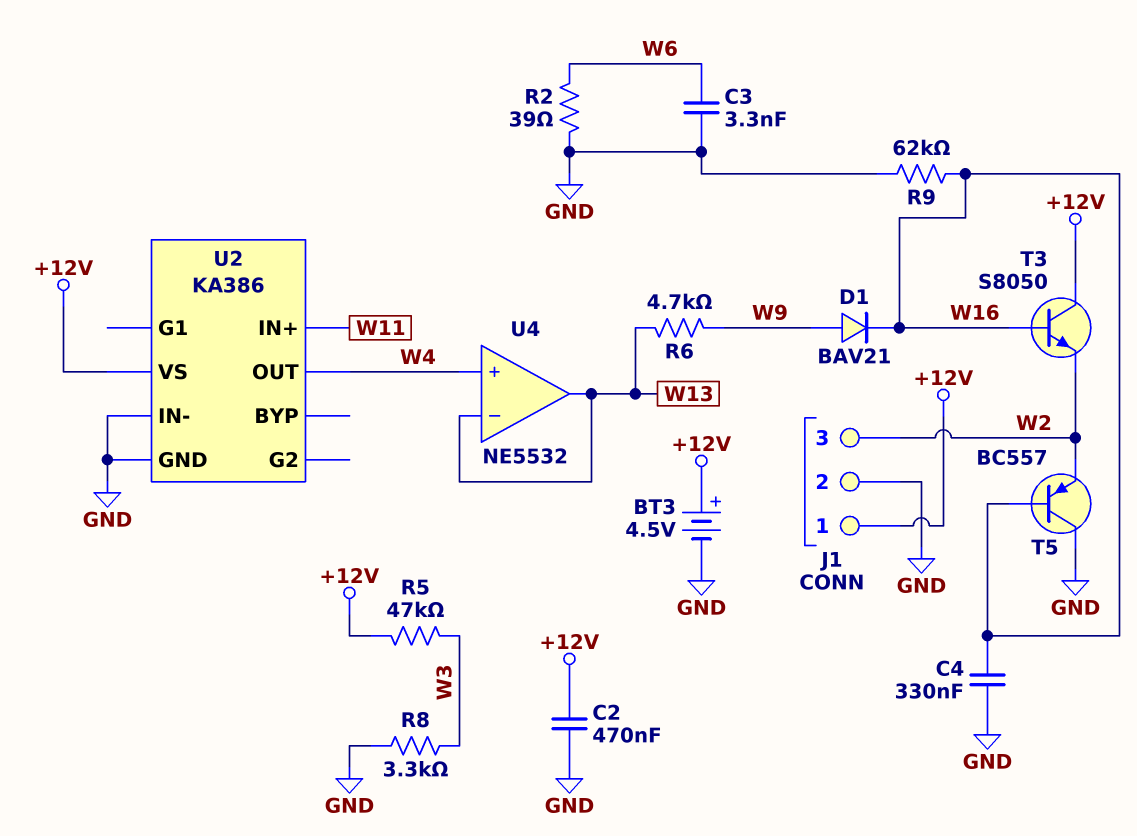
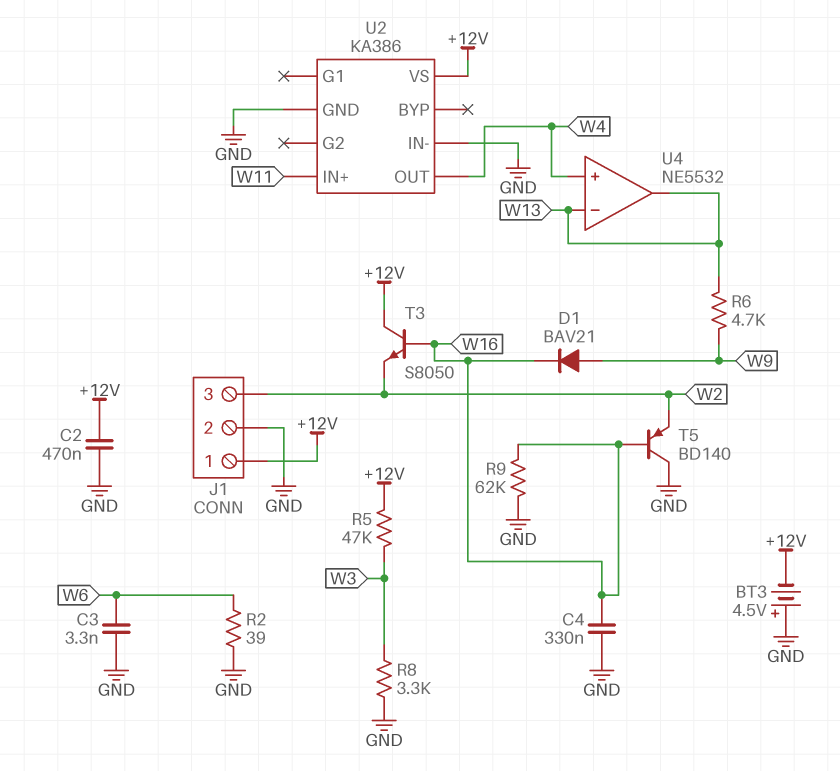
BT3: 4.5V (plus +12V, minus GND) -> 4.5V (plus GND, minus +12V)
T5: PNP BC557 (B W16, C GND, E W2) -> PNP BD140 (B W16, C GND, E W2)

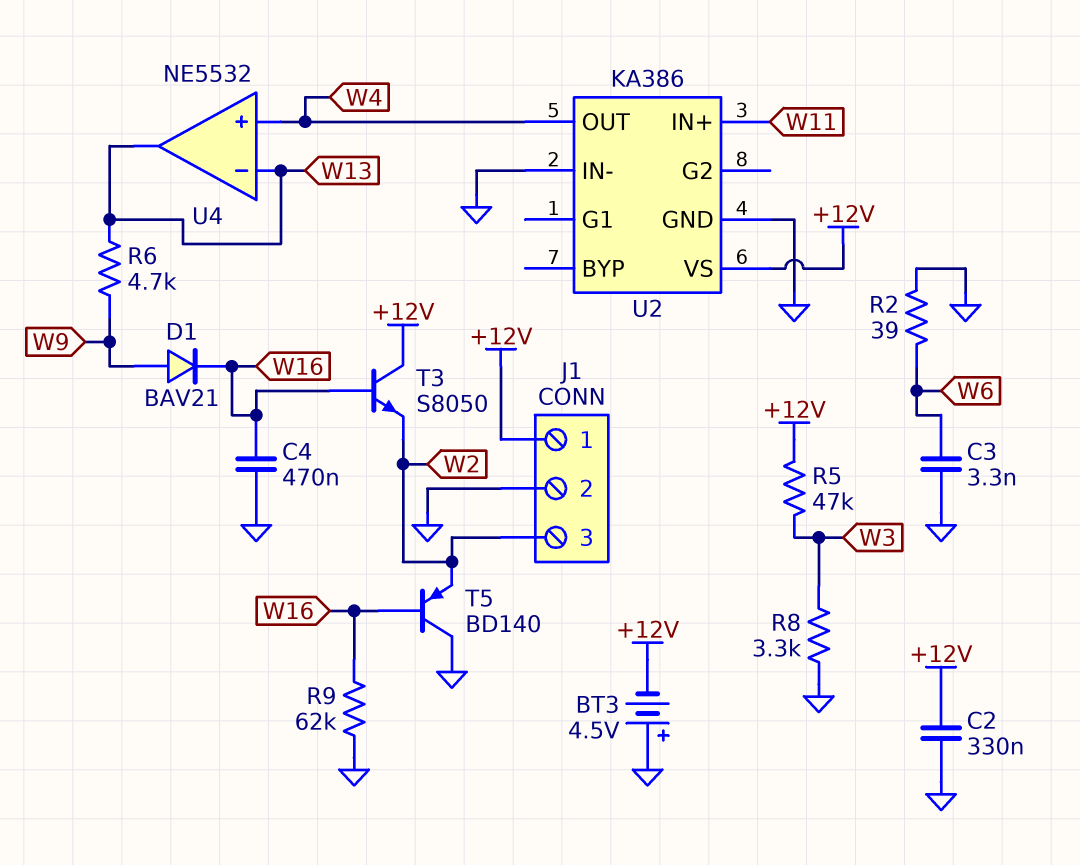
C2: 470nF (+12V, GND) -> 330nF (+12V, GND)
C4: 330nF (GND, W16) -> 470nF (GND, W16)

